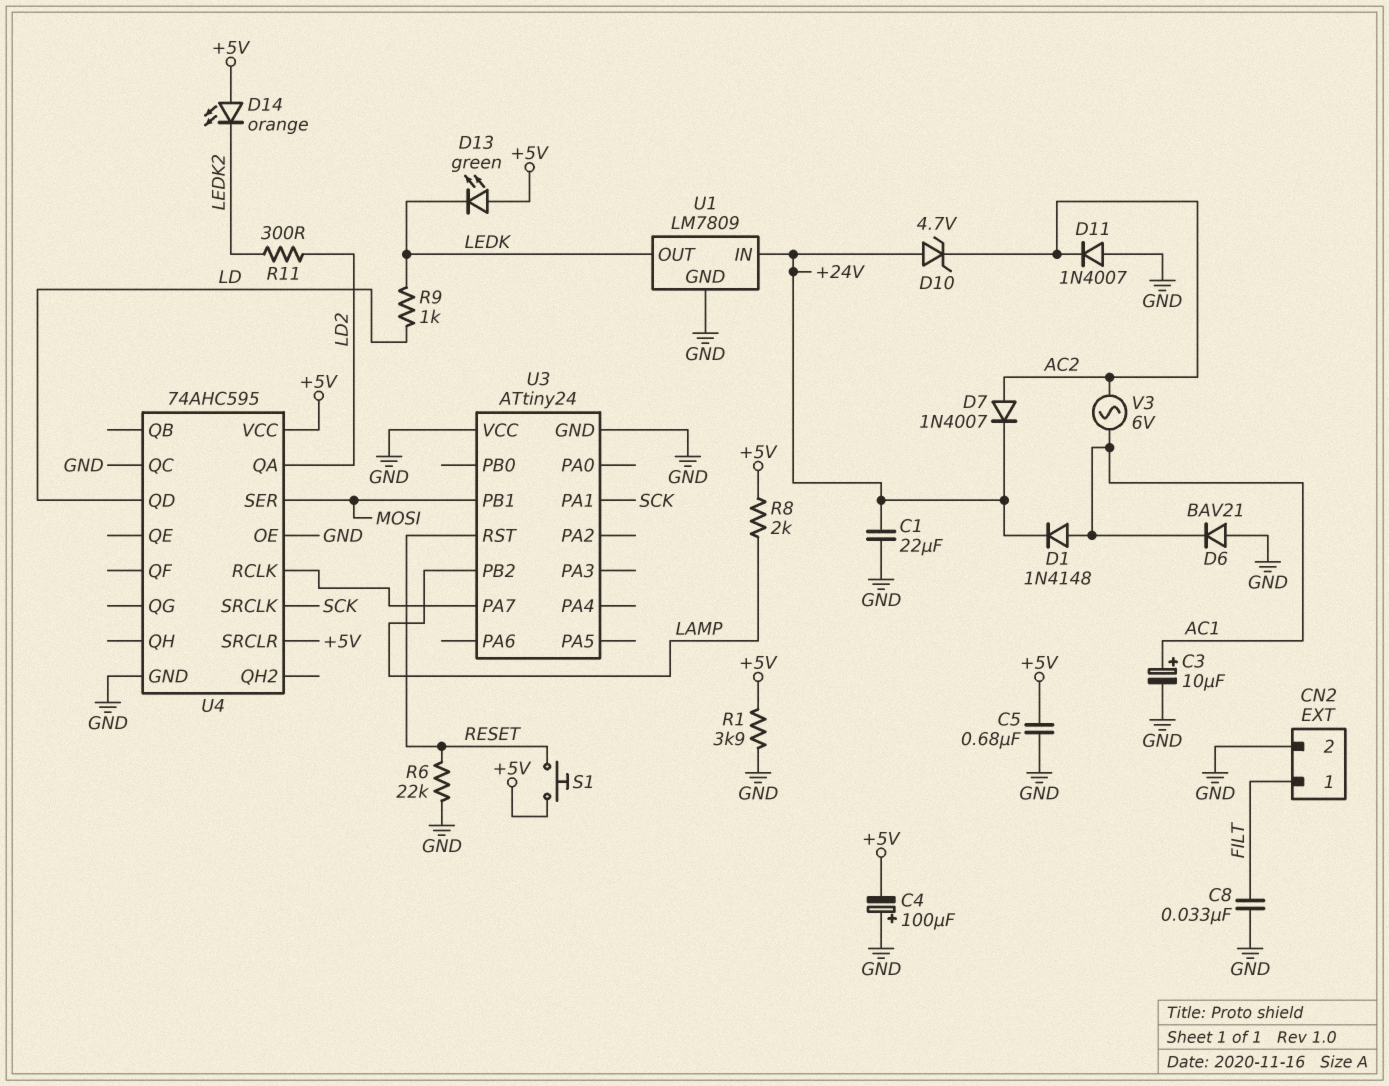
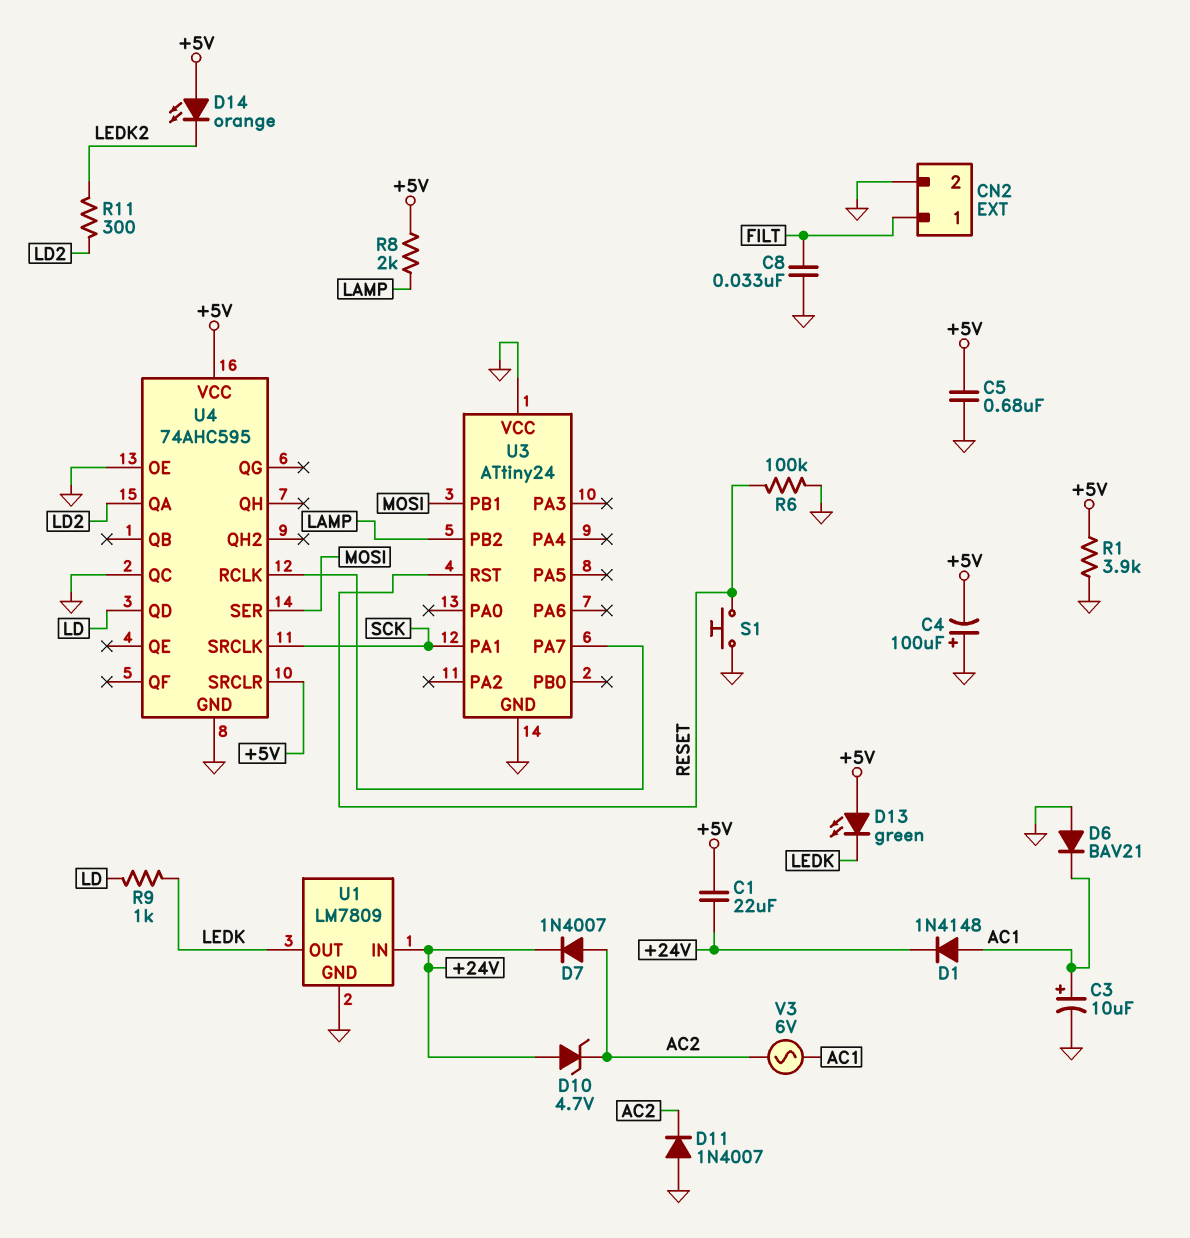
C1: 22uF (+24V, GND) -> 22uF (+5V, +24V)
R6: 22k (GND, RESET) -> 100k (GND, RESET)
S1: button (+5V, RESET) -> button (GND, RESET)

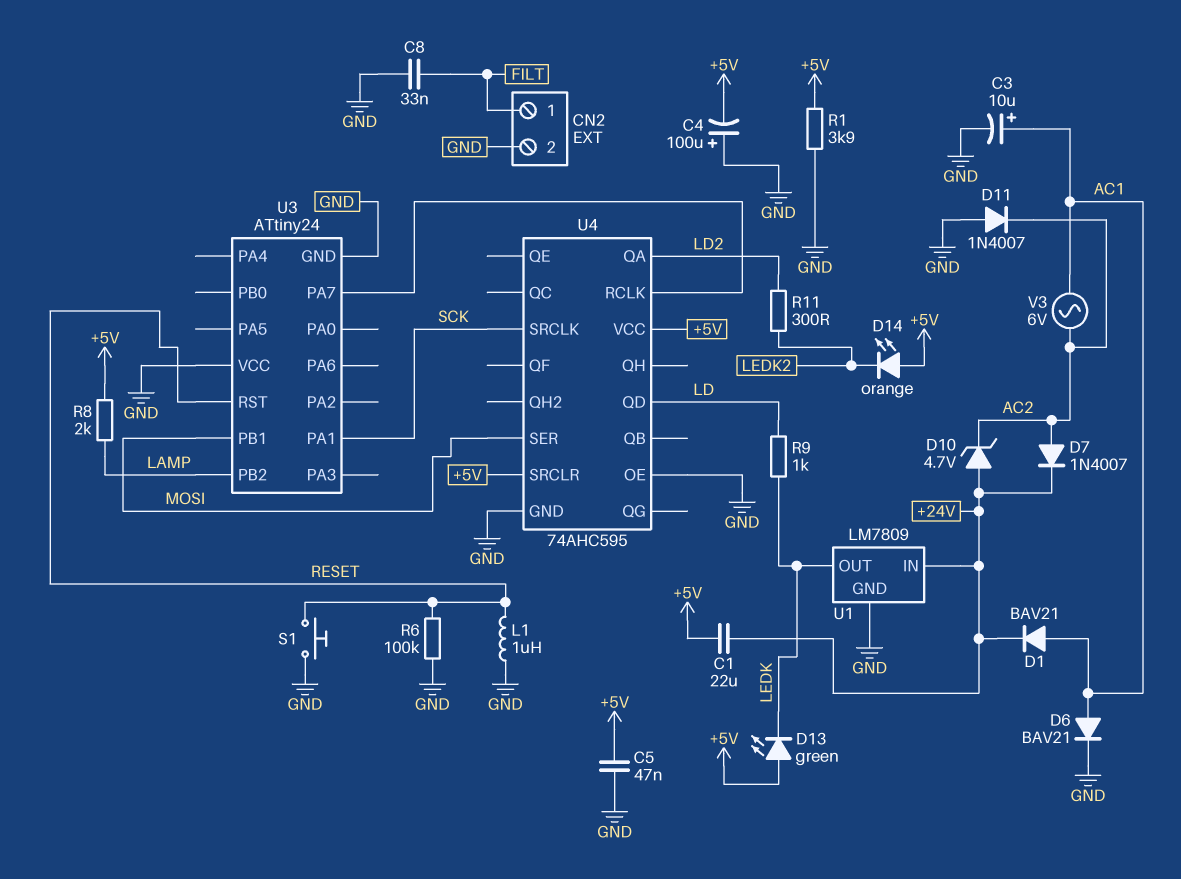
C5: 680nF (+5V, GND) -> 47nF (+5V, GND)
D1: diode 1N4148 (A AC1, K +24V) -> diode BAV21 (A AC1, K +24V)
D6: diode BAV21 (A GND, K AC1) -> diode BAV21 (A AC1, K GND)
L1: none -> 1uH (GND, RESET)
U4 pin QC: GND -> none

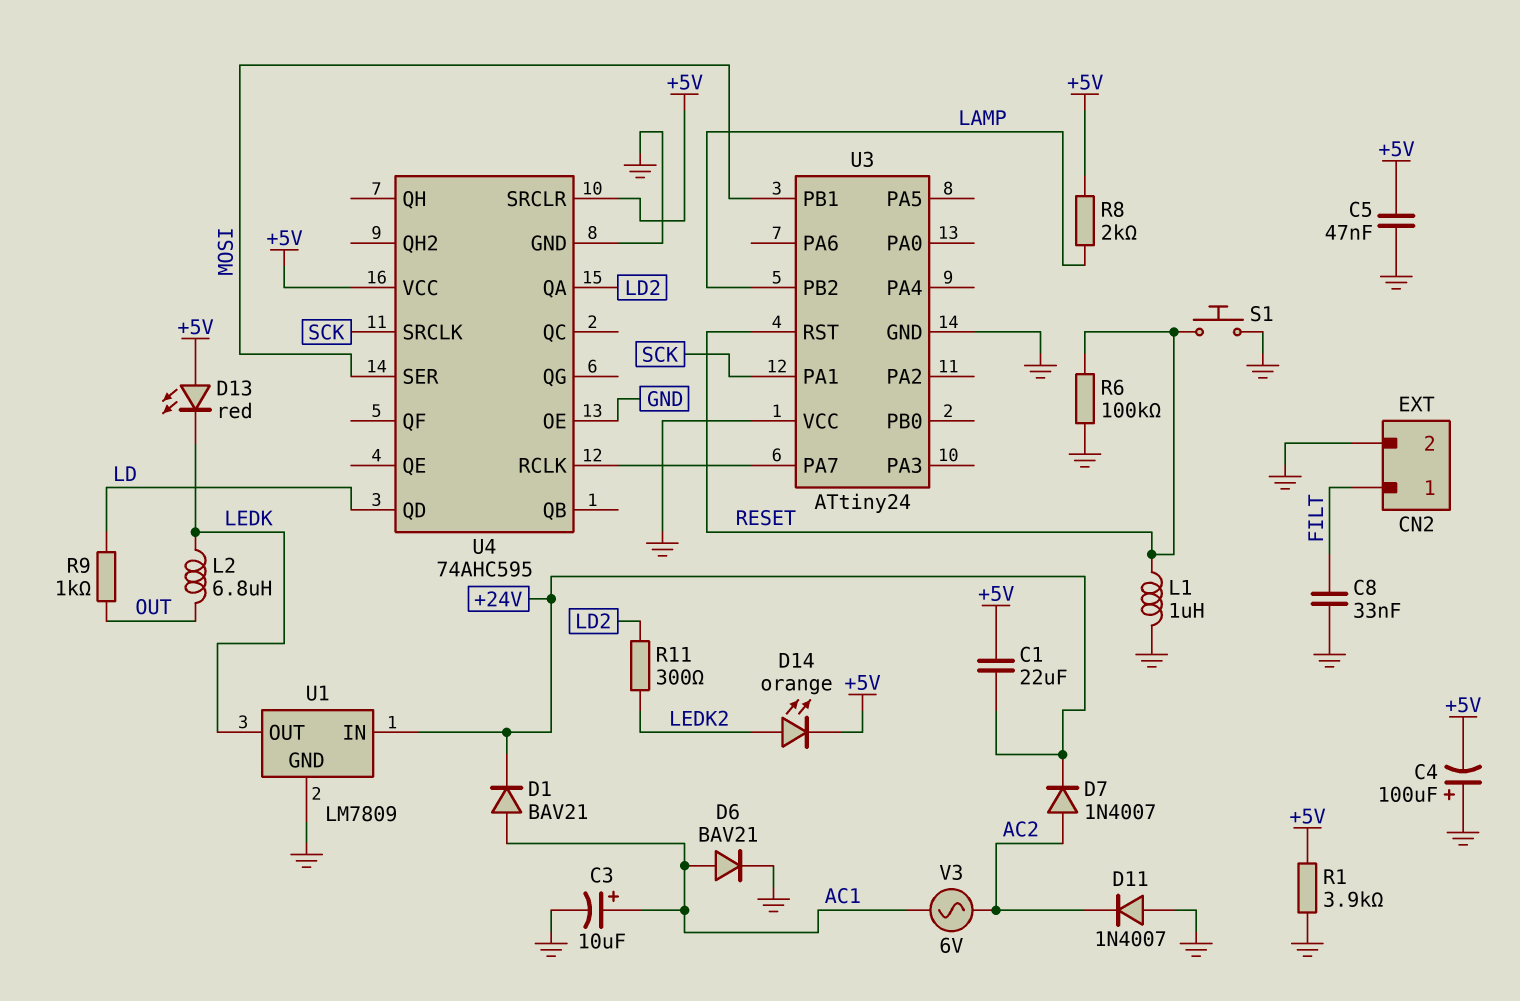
D10: zener 4.7V (A +24V, K AC2) -> none
D13: LED green (A +5V, K LEDK) -> LED red (A +5V, K LEDK)
D14: LED orange (A +5V, K LEDK2) -> LED orange (A LEDK2, K +5V)
L2: none -> 6.8uH (LEDK, OUT)
R9: 1k (LD, LEDK) -> 1k (LD, OUT)

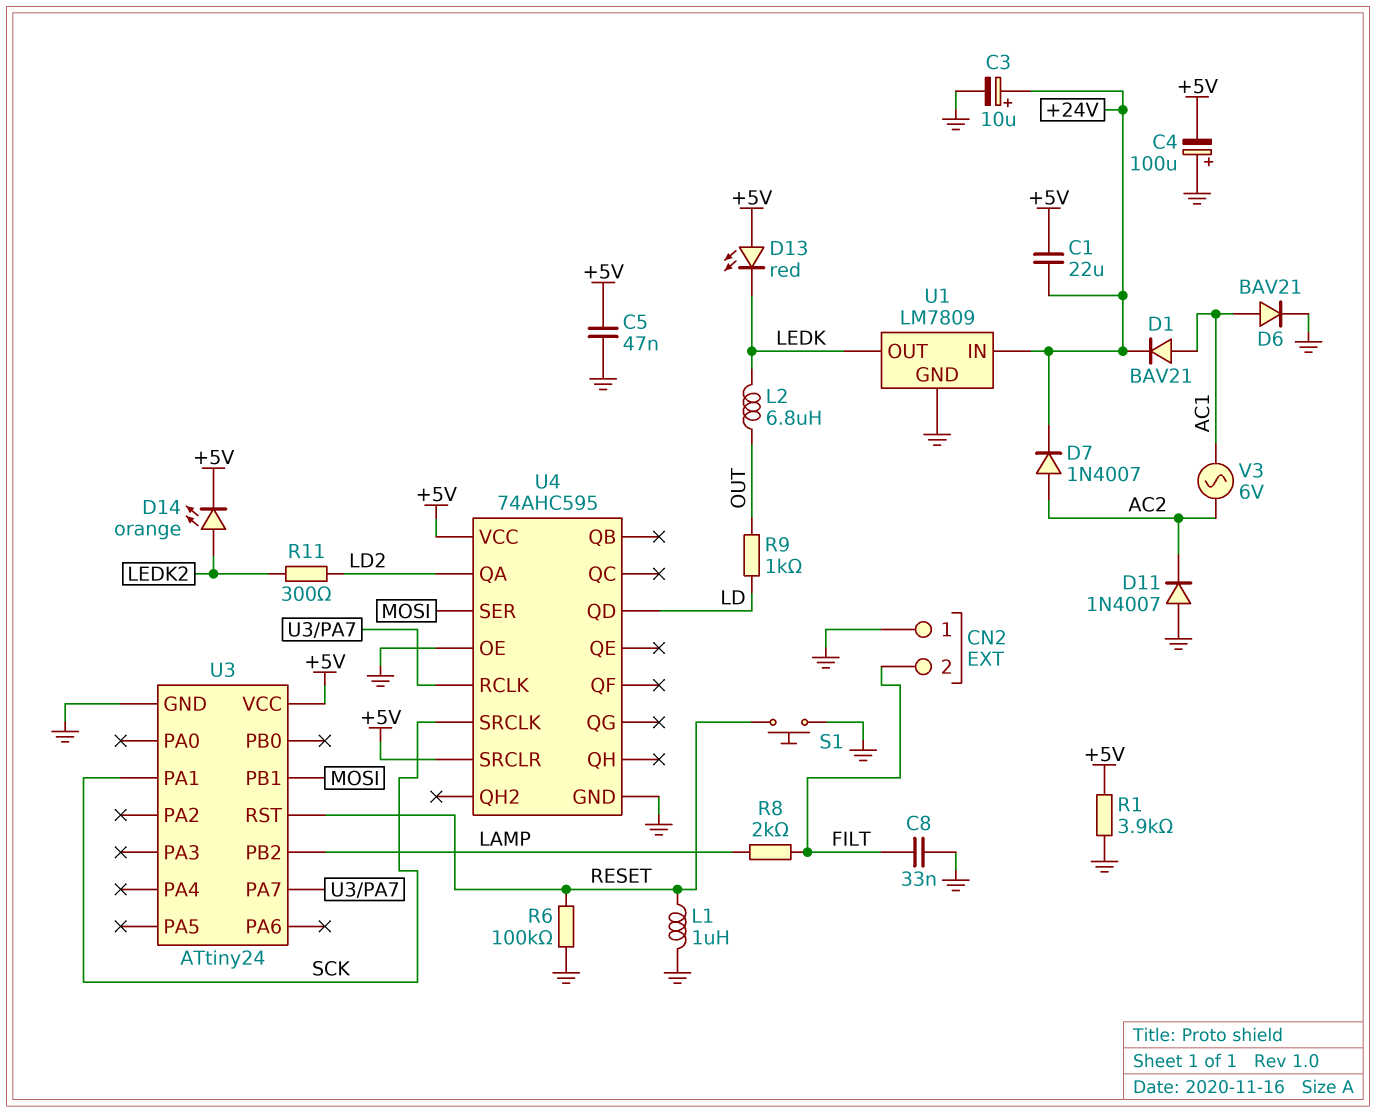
C3: 10uF (plus AC1, minus GND) -> 10uF (plus +24V, minus GND)
CN2 pin 1: FILT -> GND
CN2 pin 2: GND -> FILT
R8: 2k (+5V, LAMP) -> 2k (FILT, LAMP)
U3 pin VCC: GND -> +5V

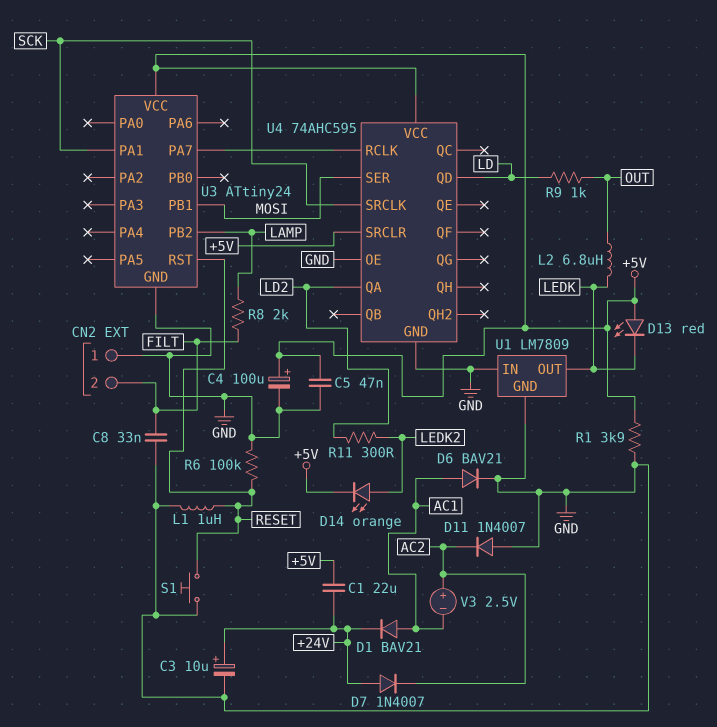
C4: 100uF (plus GND, minus +5V) -> 100uF (plus +5V, minus GND)
D7: diode 1N4007 (A AC2, K +24V) -> diode 1N4007 (A +24V, K AC2)
U1 pin IN: +24V -> GND
V3: AC 6V (AC1, AC2) -> 2.5V (plus AC2, minus AC1)

